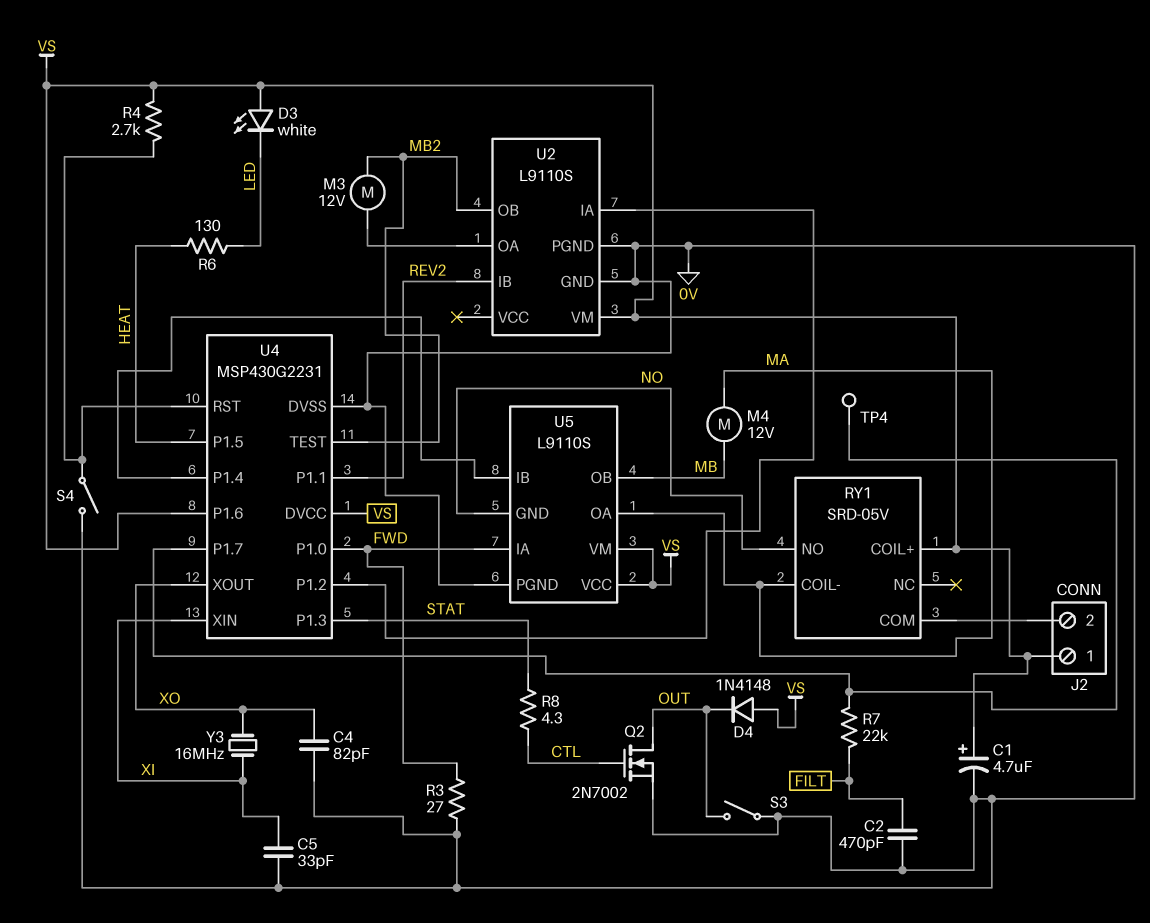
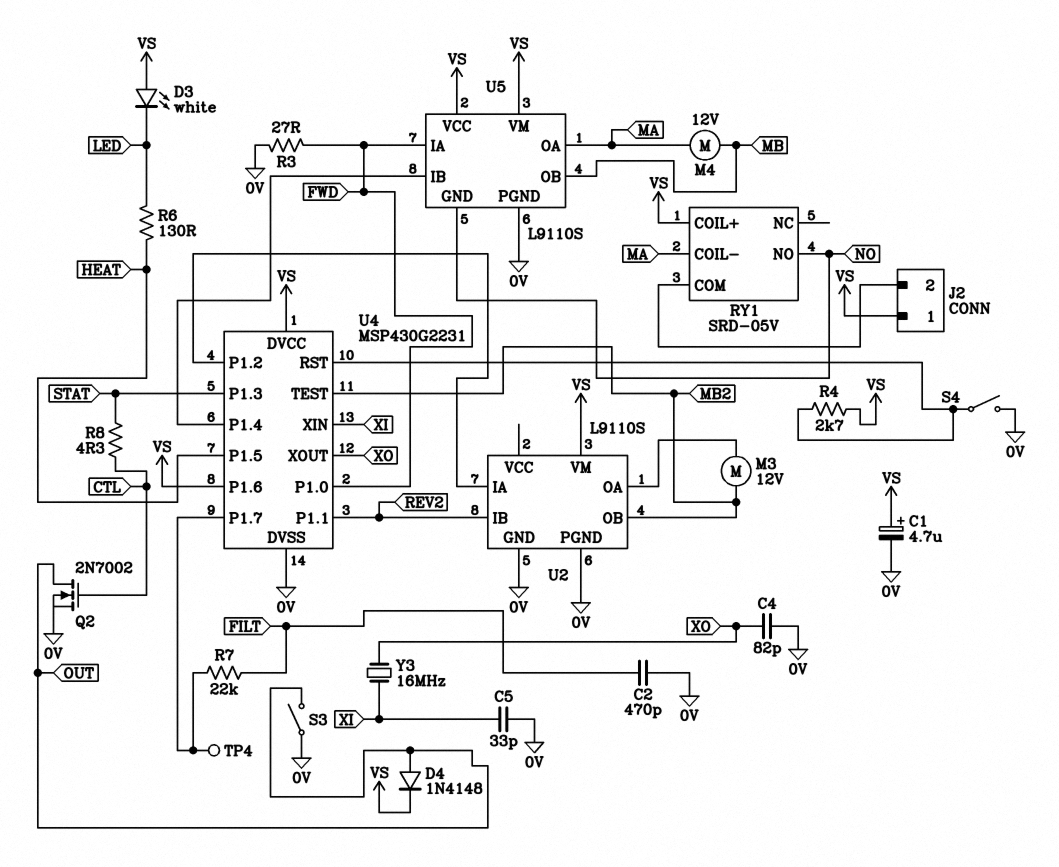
D4: diode 1N4148 (A VS, K OUT) -> diode 1N4148 (A OUT, K VS)

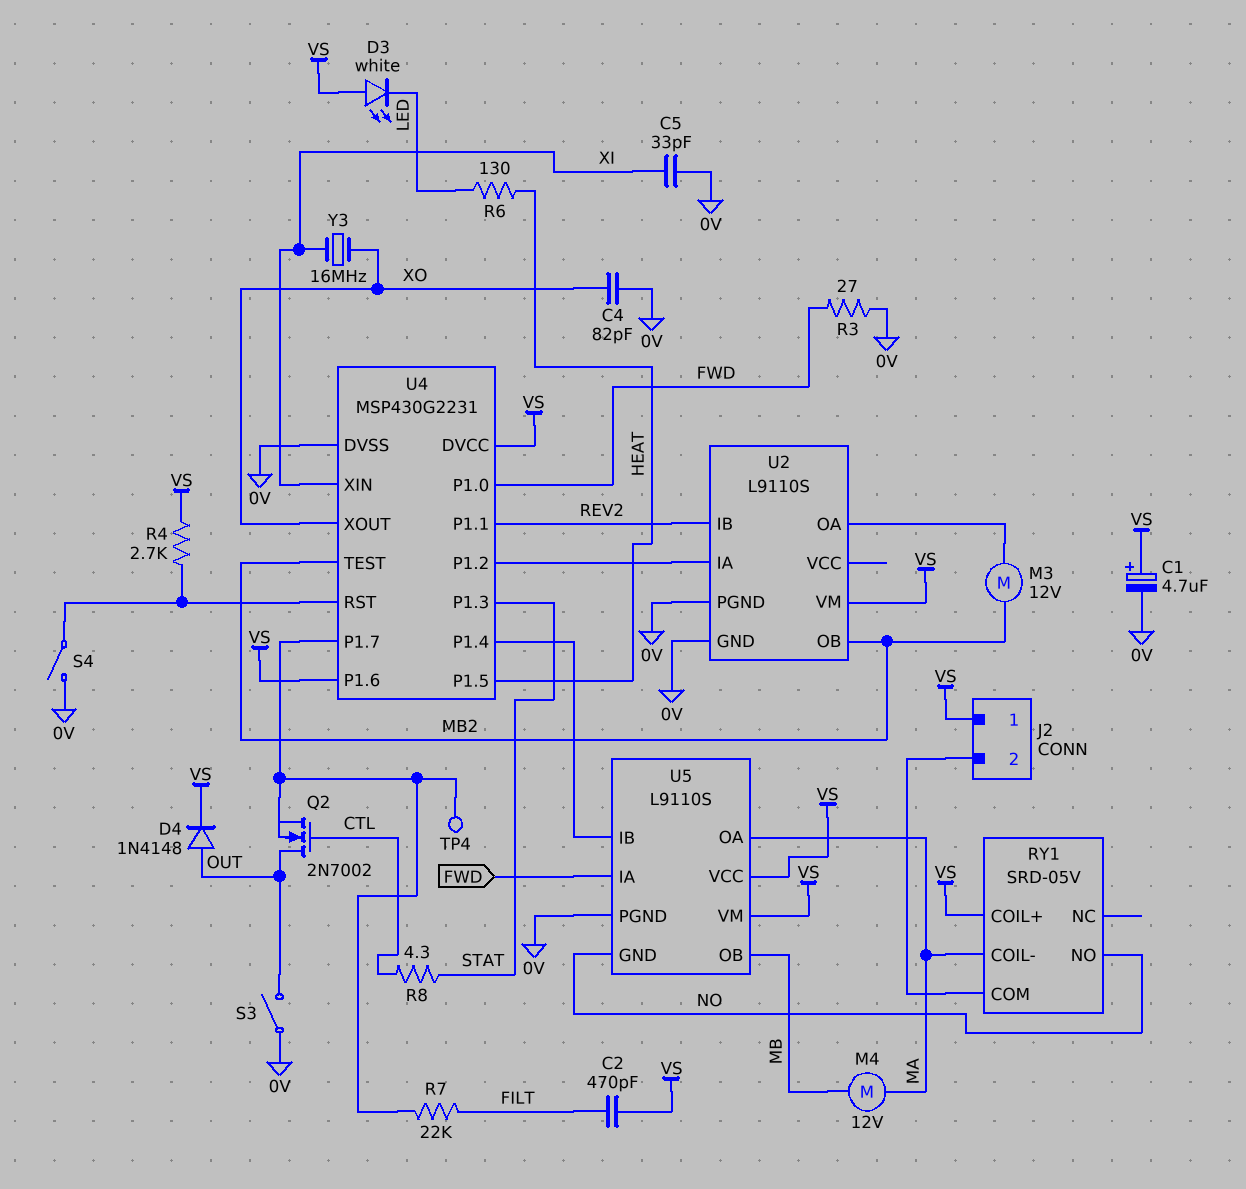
C2: 470pF (0V, FILT) -> 470pF (FILT, VS)
Q2: NMOS 2N7002 (G CTL, D OUT, S 0V) -> NMOS 2N7002 (G CTL, D OUT, S U4/P1.7)

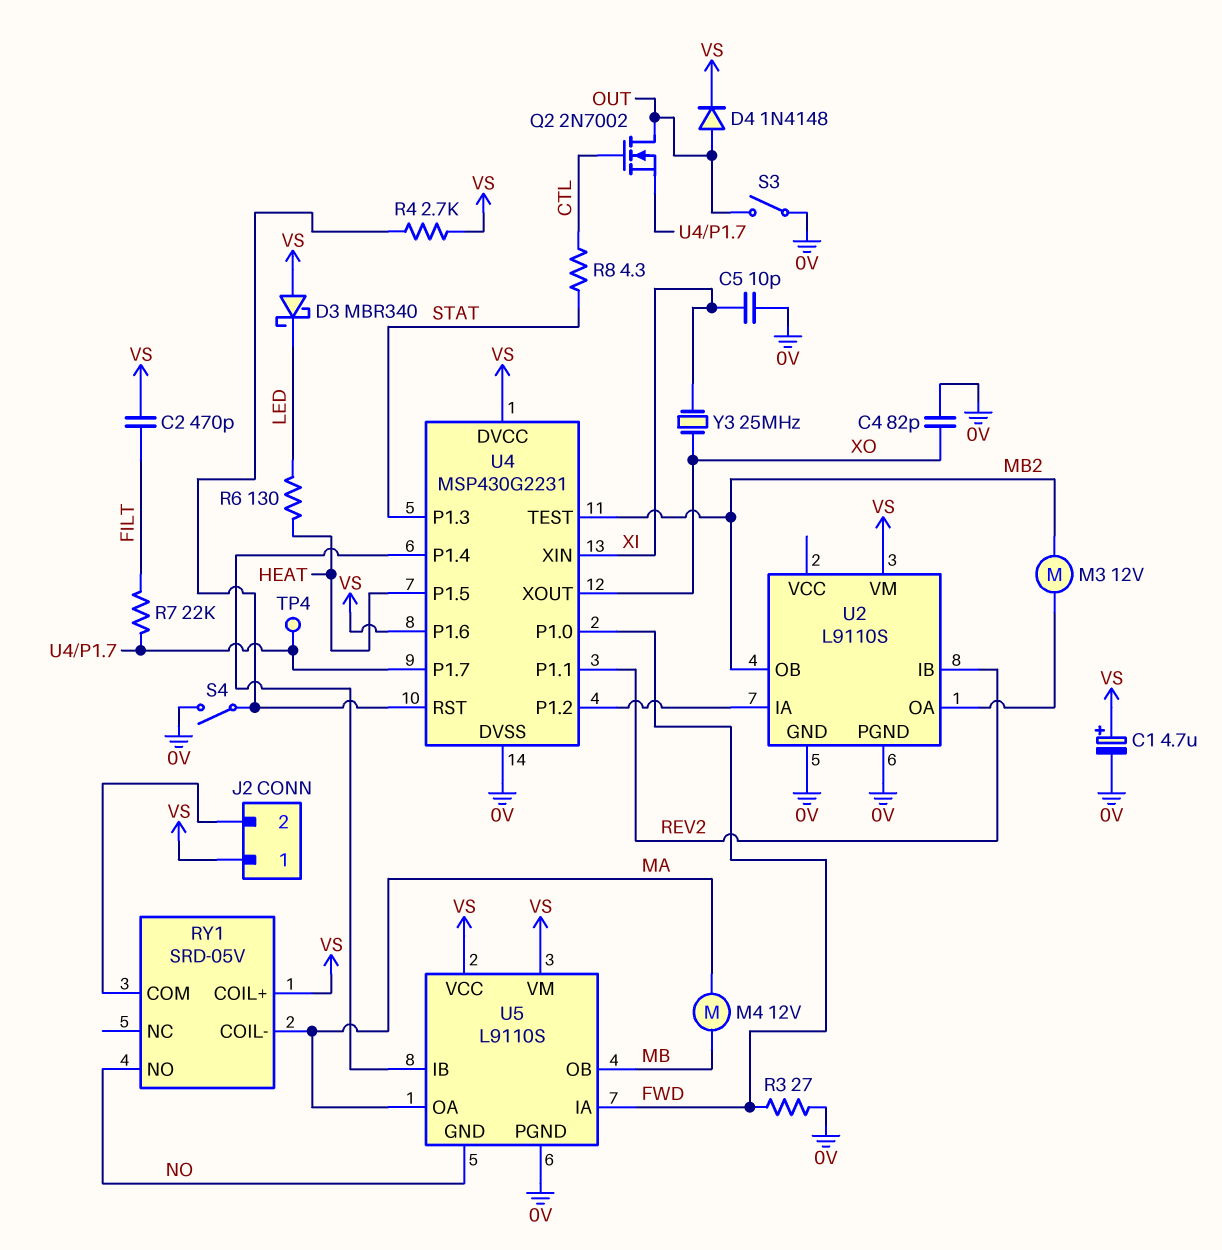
C5: 33pF (0V, XI) -> 10pF (0V, XI)
D3: LED white (A VS, K LED) -> schottky MBR340 (A VS, K LED)
Y3: 16MHz (XI, XO) -> 25MHz (XI, XO)

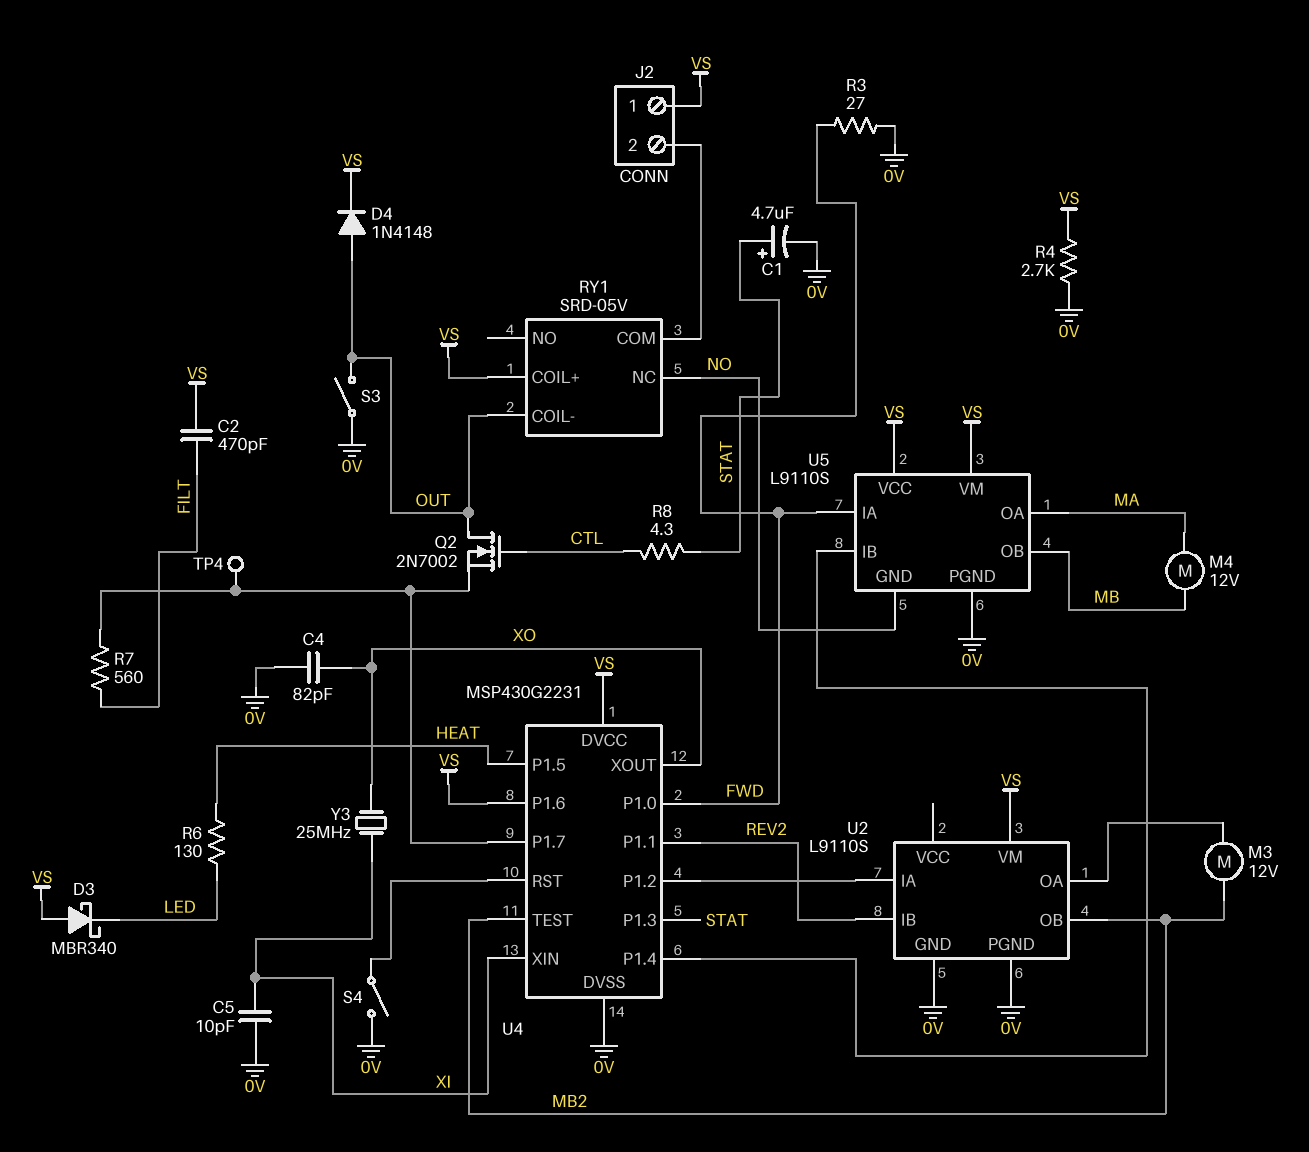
C1: 4.7uF (plus VS, minus 0V) -> 4.7uF (plus STAT, minus 0V)
R4: 2.7k (U4/RST, VS) -> 2.7k (0V, VS)
R7: 22k (FILT, U4/P1.7) -> 560 (FILT, U4/P1.7)
RY1 pin COIL-: MA -> OUT
RY1 pin NC: none -> NO
RY1 pin NO: NO -> none

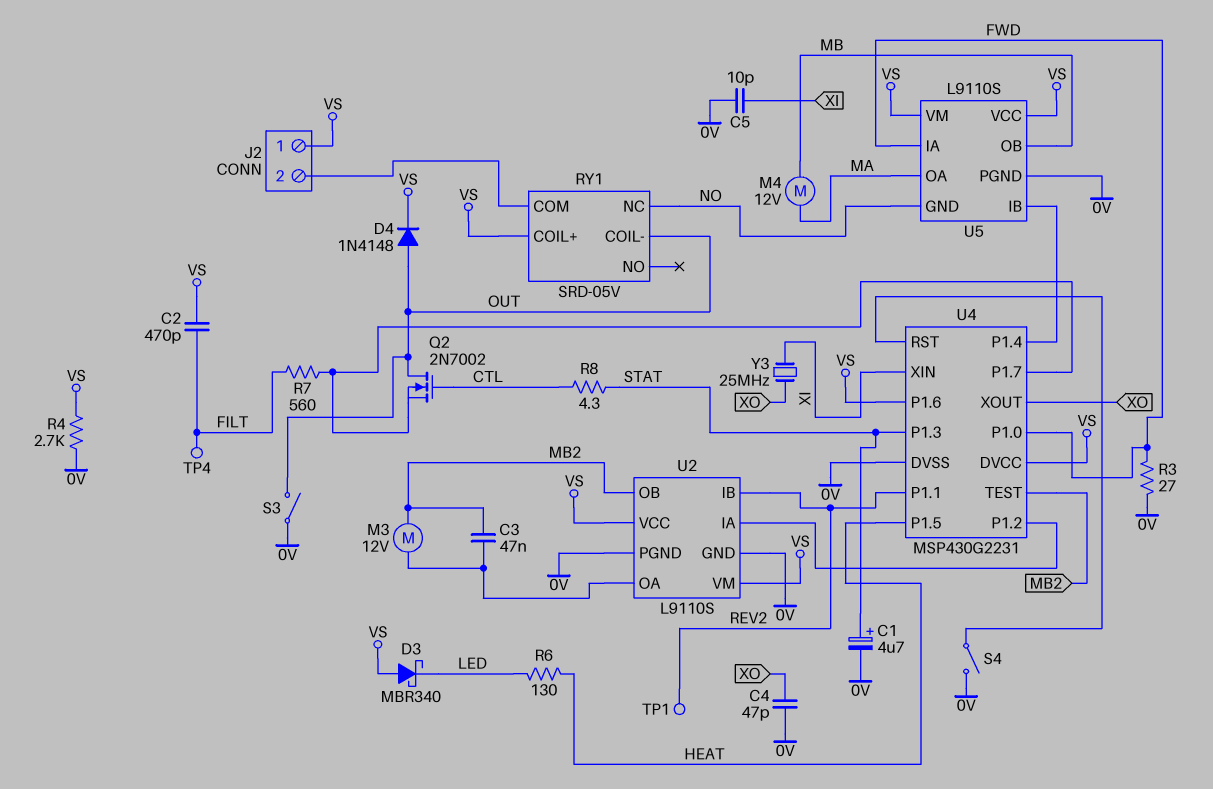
C3: none -> 47nF (MB2, U2/OA)
C4: 82pF (0V, XO) -> 47pF (0V, XO)
TP1: none -> test point (REV2)
TP4: test point (U4/P1.7) -> test point (FILT)
U2 pin VCC: none -> VS

